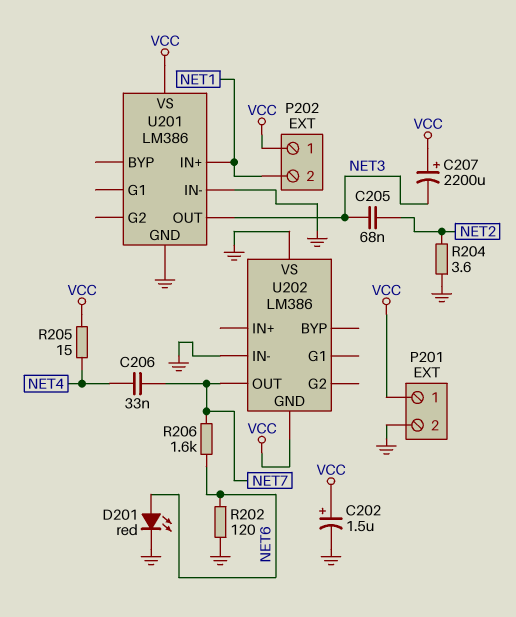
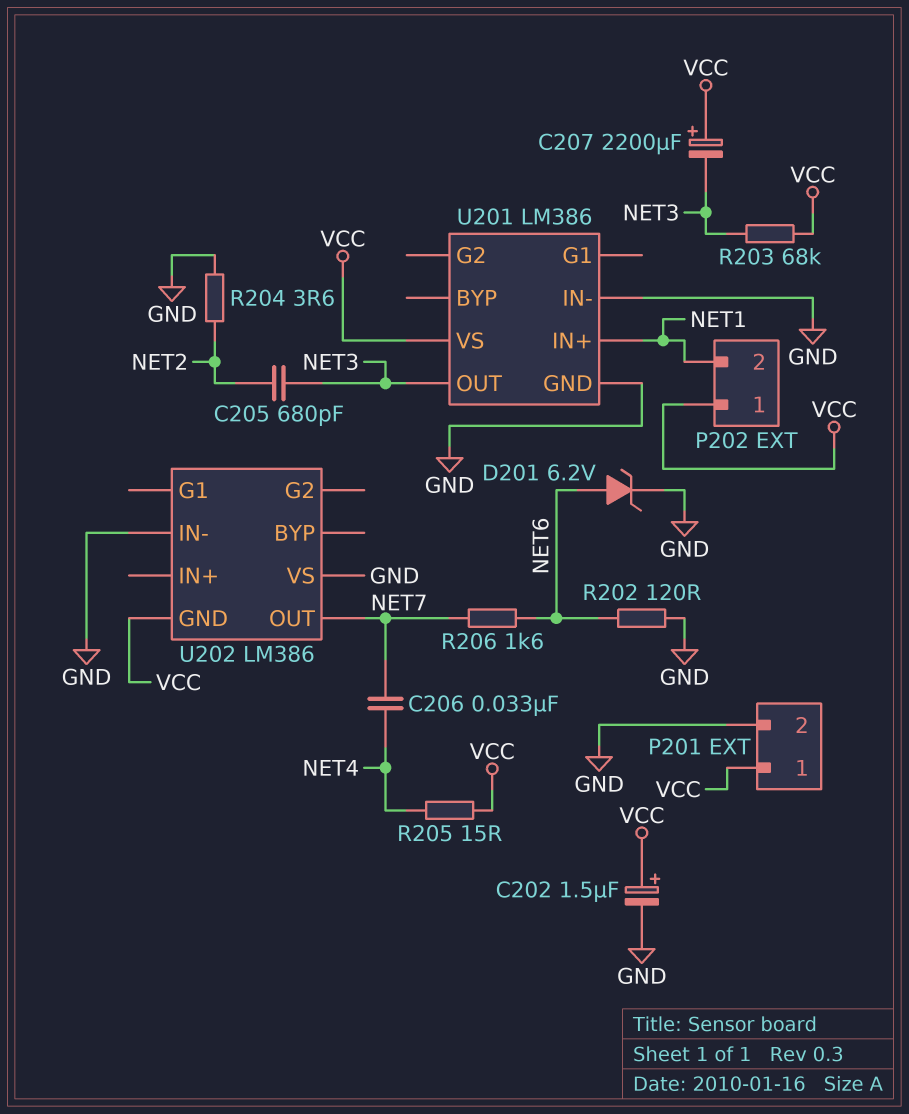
C205: 68nF (NET2, NET3) -> 680pF (NET2, NET3)
D201: LED red (A NET6, K GND) -> zener 6.2V (A NET6, K GND)
R203: none -> 68k (NET3, VCC)

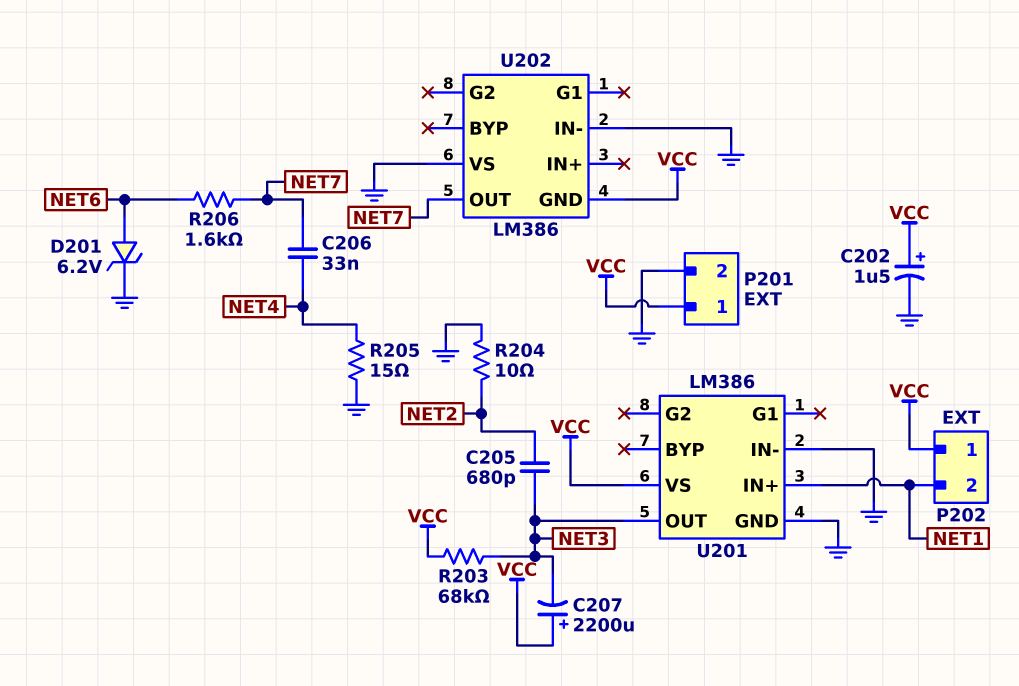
R202: 120 (GND, NET6) -> none
R204: 3.6 (GND, NET2) -> 10 (GND, NET2)
R205: 15 (NET4, VCC) -> 15 (GND, NET4)

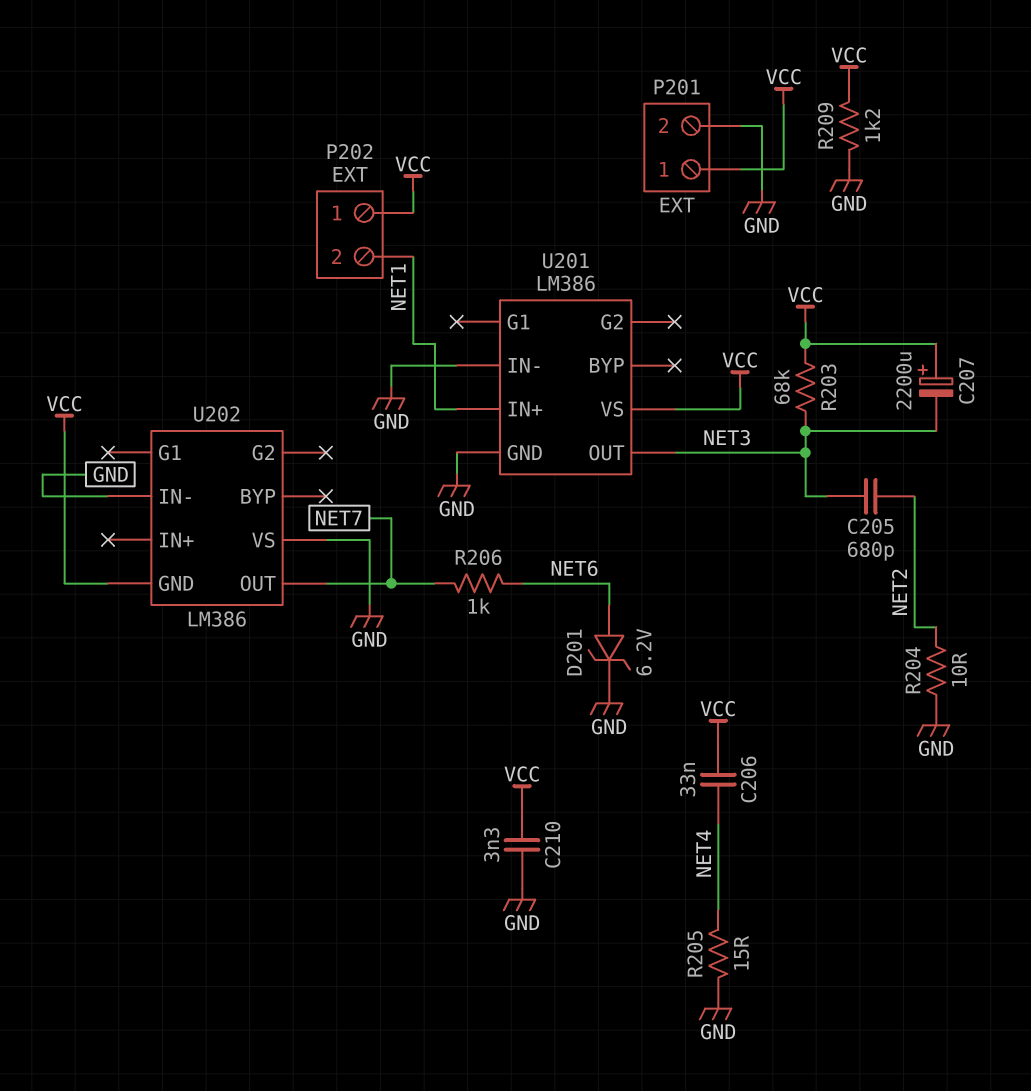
C202: 1.5uF (plus VCC, minus GND) -> none
C206: 33nF (NET4, NET7) -> 33nF (NET4, VCC)
C210: none -> 3.3nF (GND, VCC)
R206: 1.6k (NET6, NET7) -> 1k (NET6, NET7)
R209: none -> 1.2k (GND, VCC)

